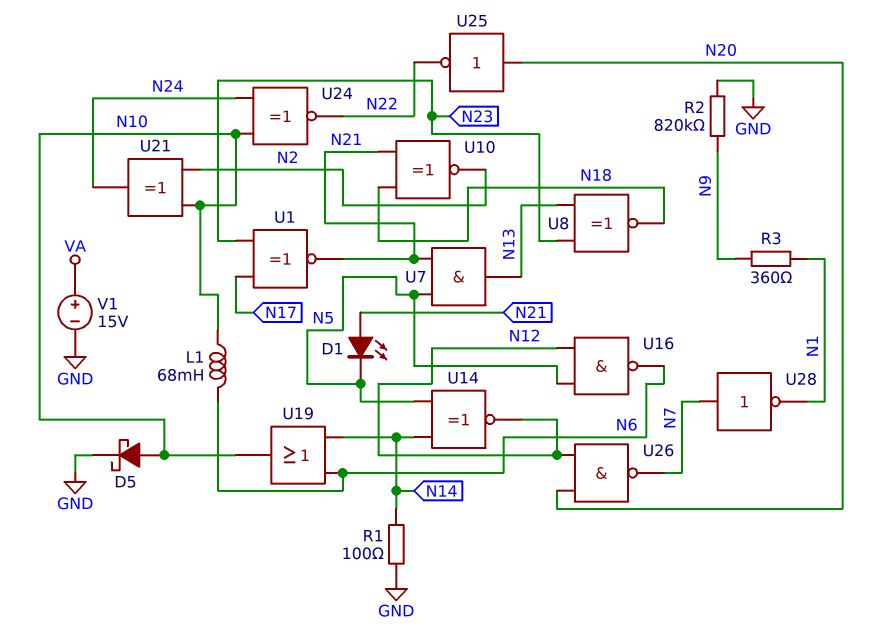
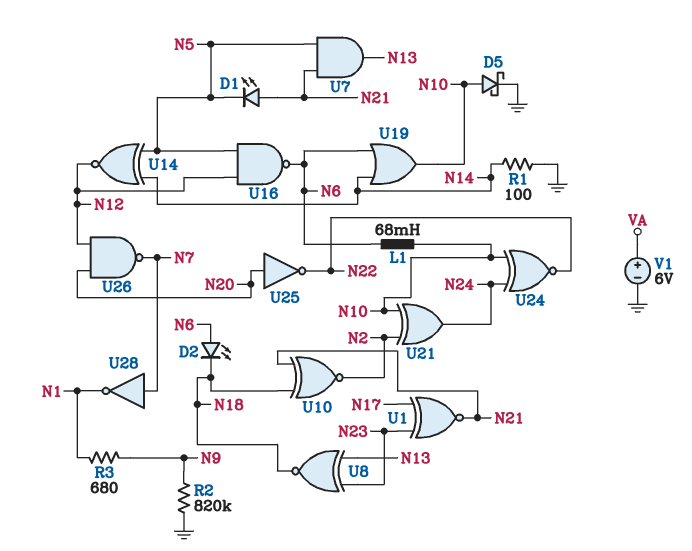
D2: none -> LED (A N6, K N18)
R3: 360 (N1, N9) -> 680 (N1, N9)
V1: 15V (plus VA, minus GND) -> 6V (plus VA, minus GND)

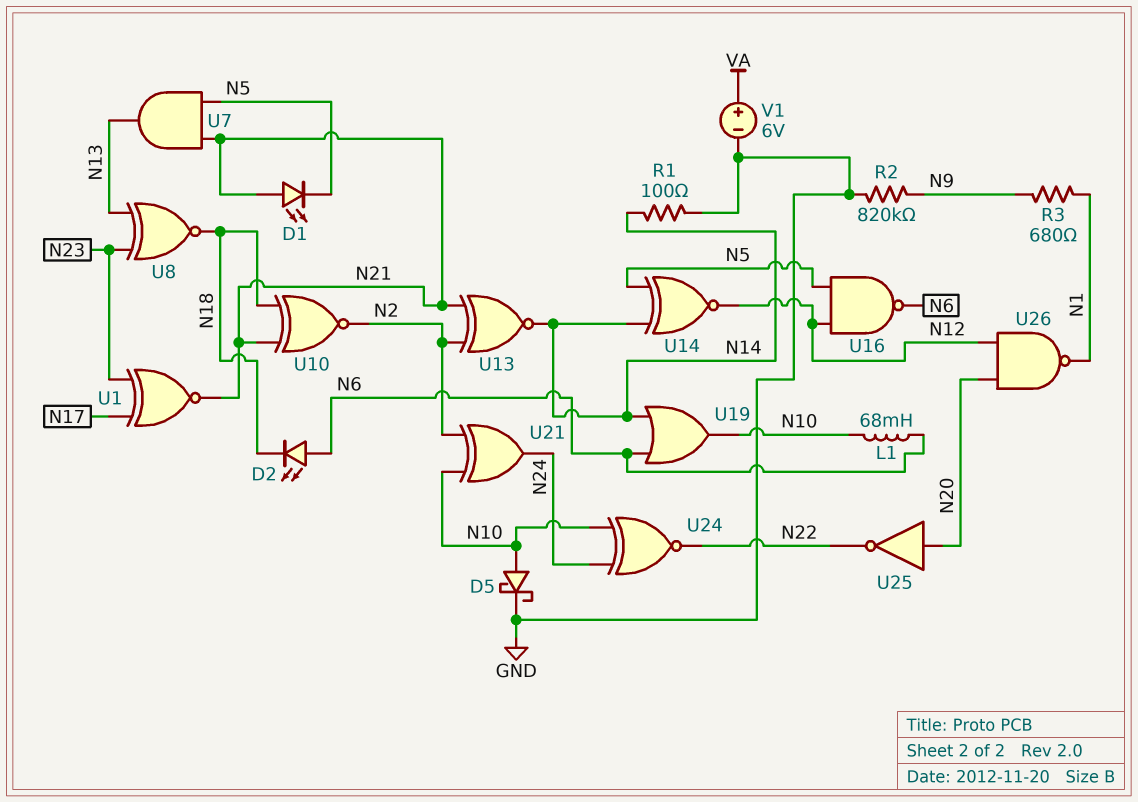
U13: none -> XNOR (in N2, in N21, out N14)
U26: NAND (in N12, in N20, out N7) -> NAND (in N12, in N20, out N1)
U28: NOT (in N7, out N1) -> none

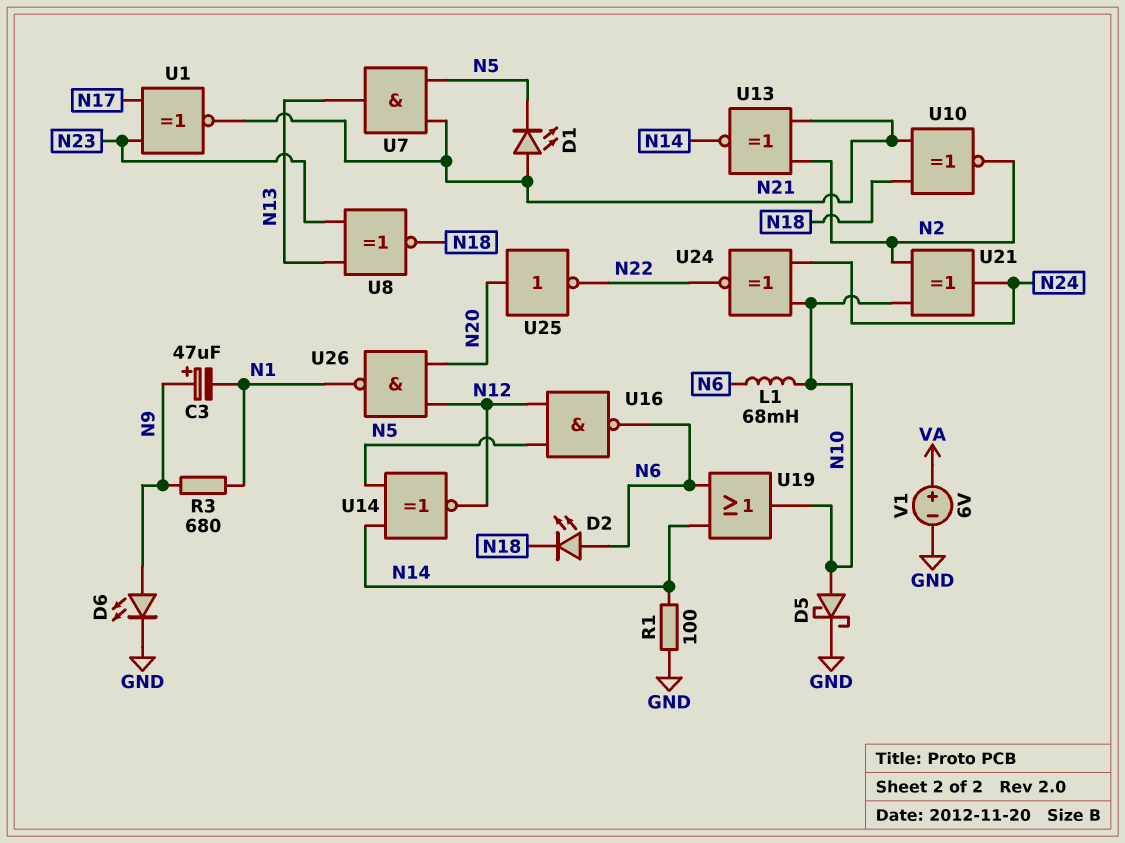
C3: none -> 47uF (plus N9, minus N1)
D6: none -> LED (A N9, K GND)
R2: 820k (GND, N9) -> none

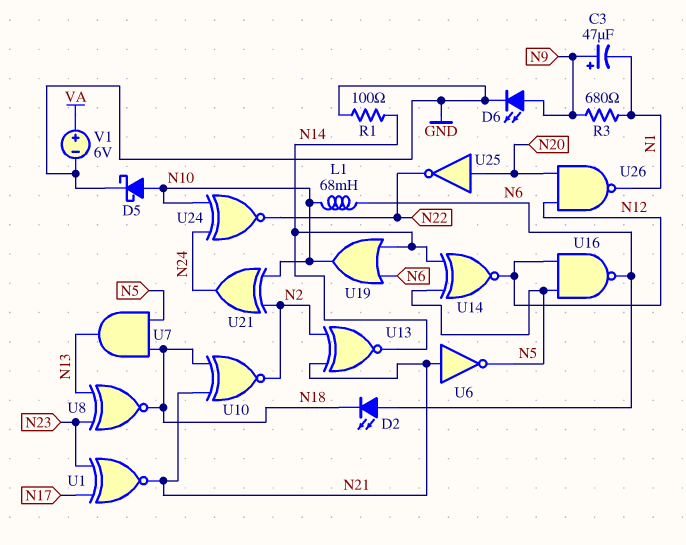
D1: LED (A N21, K N5) -> none
U6: none -> NOT (in N21, out N5)
U7: AND (in N5, in N21, out N13) -> AND (in N5, in N18, out N13)

